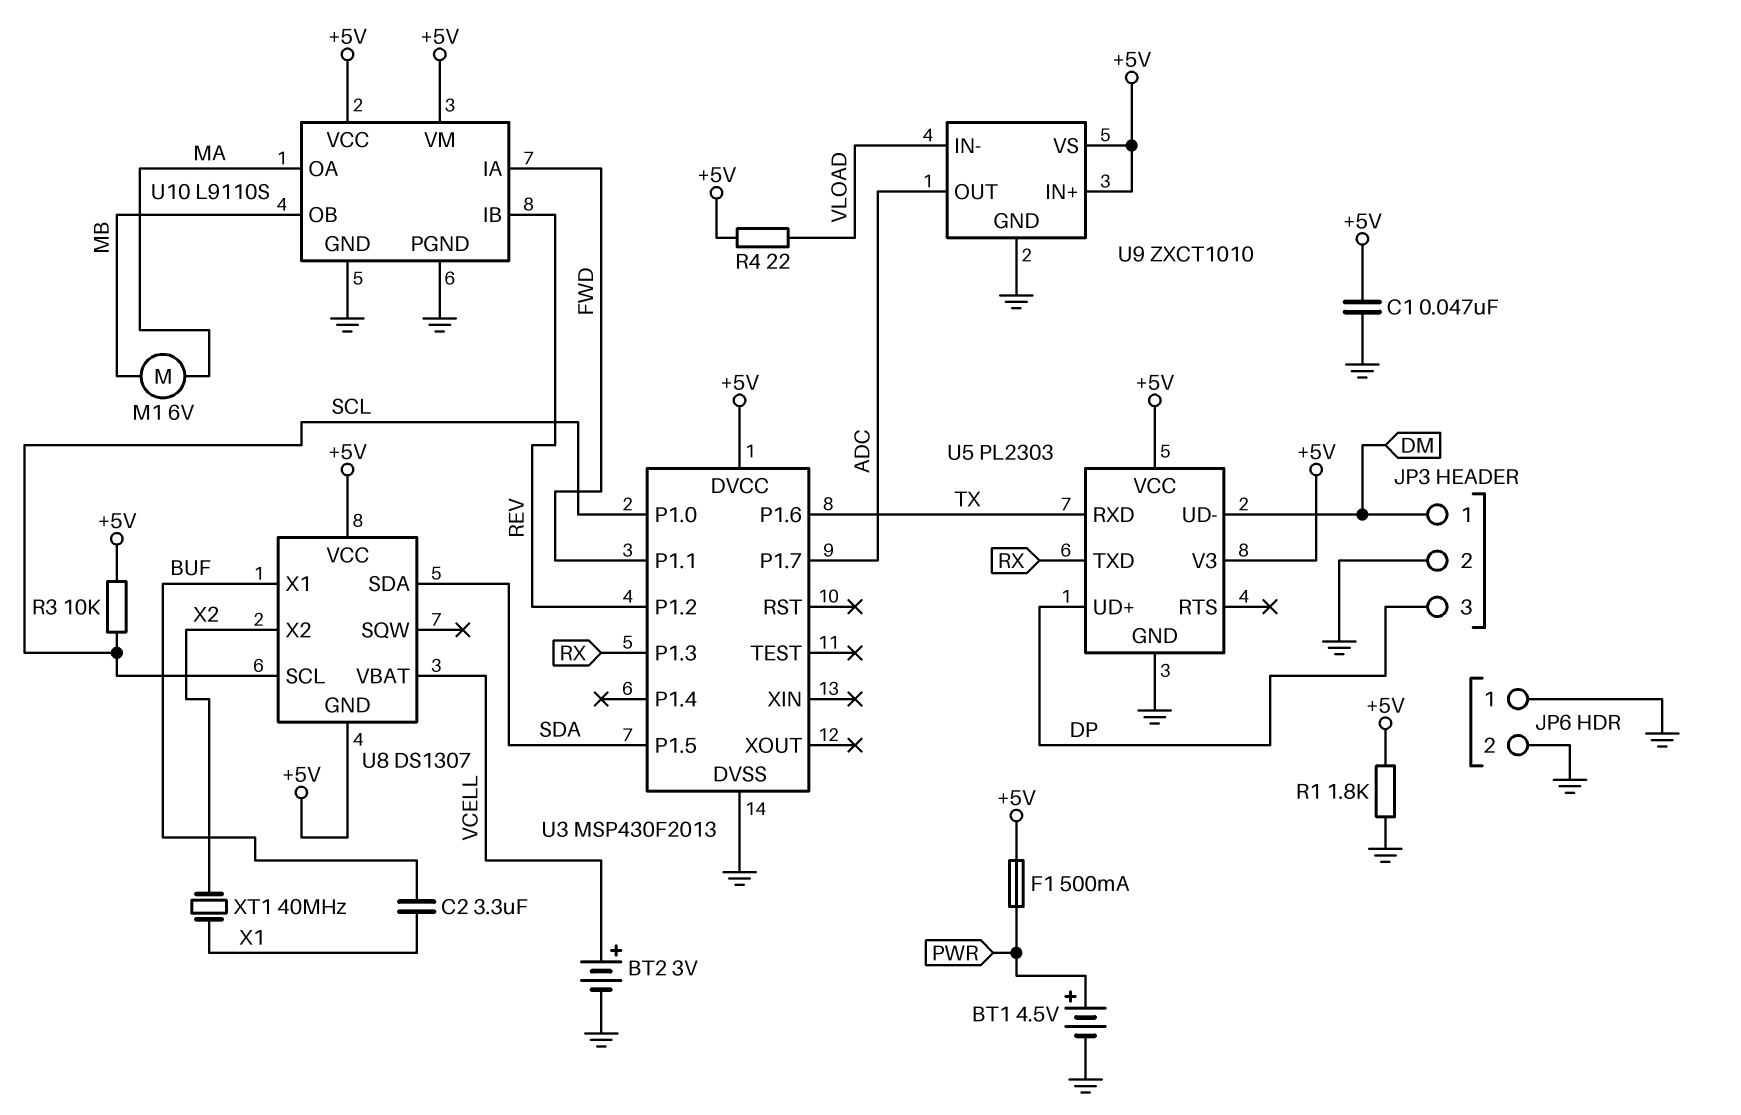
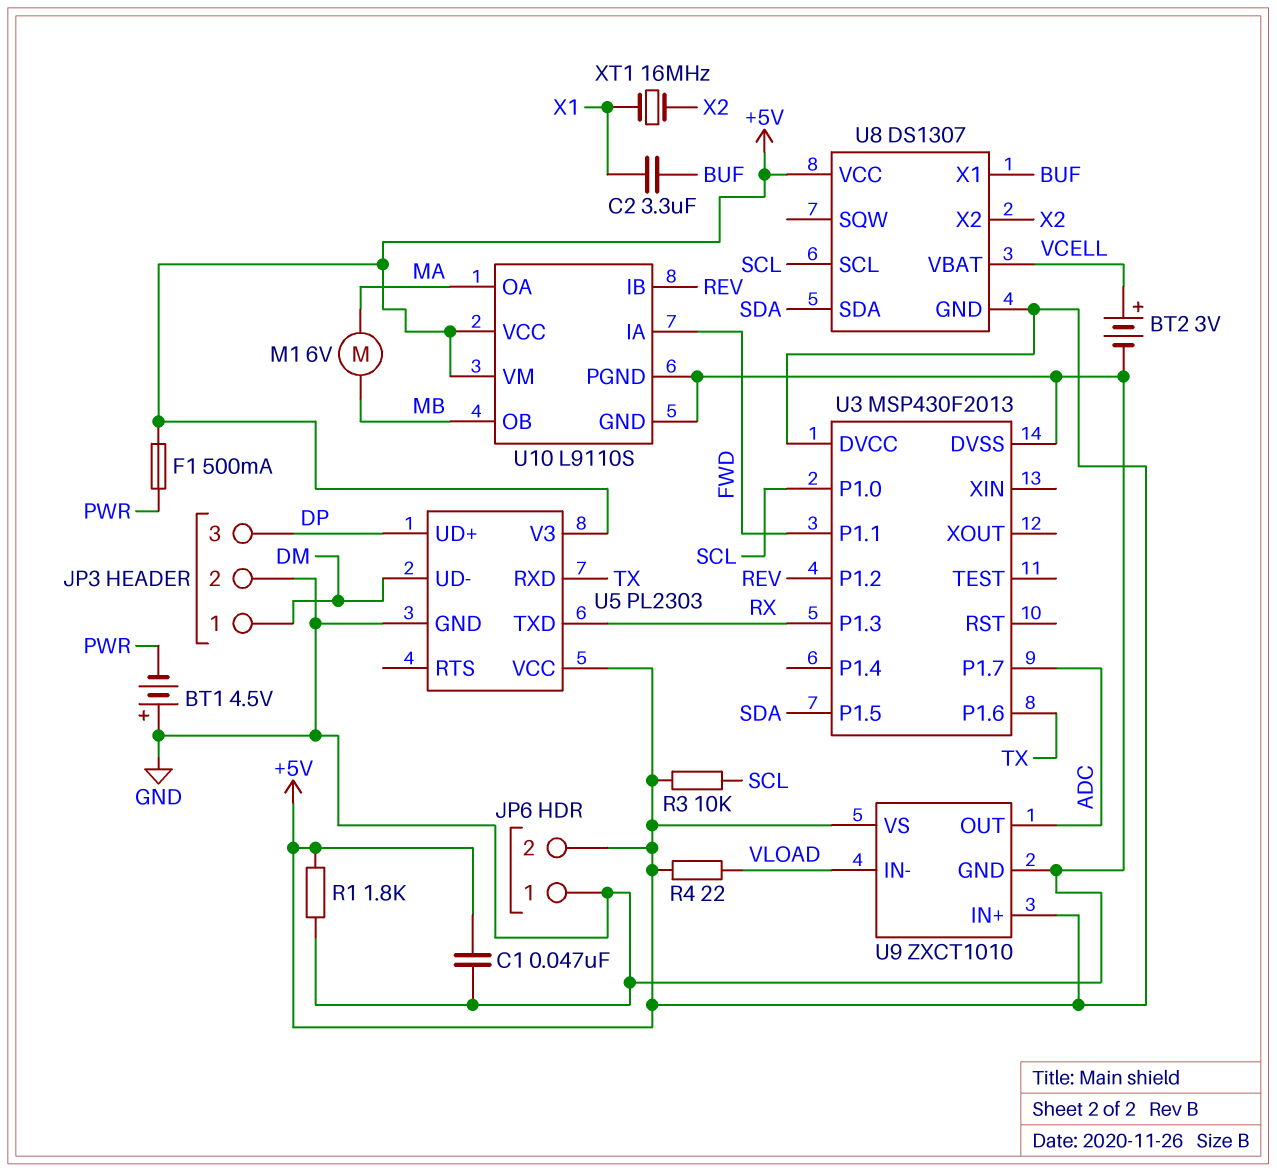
BT1: 4.5V (plus PWR, minus GND) -> 4.5V (plus GND, minus PWR)
JP6 pin 2: GND -> +5V
XT1: 40MHz (X1, X2) -> 16MHz (X1, X2)

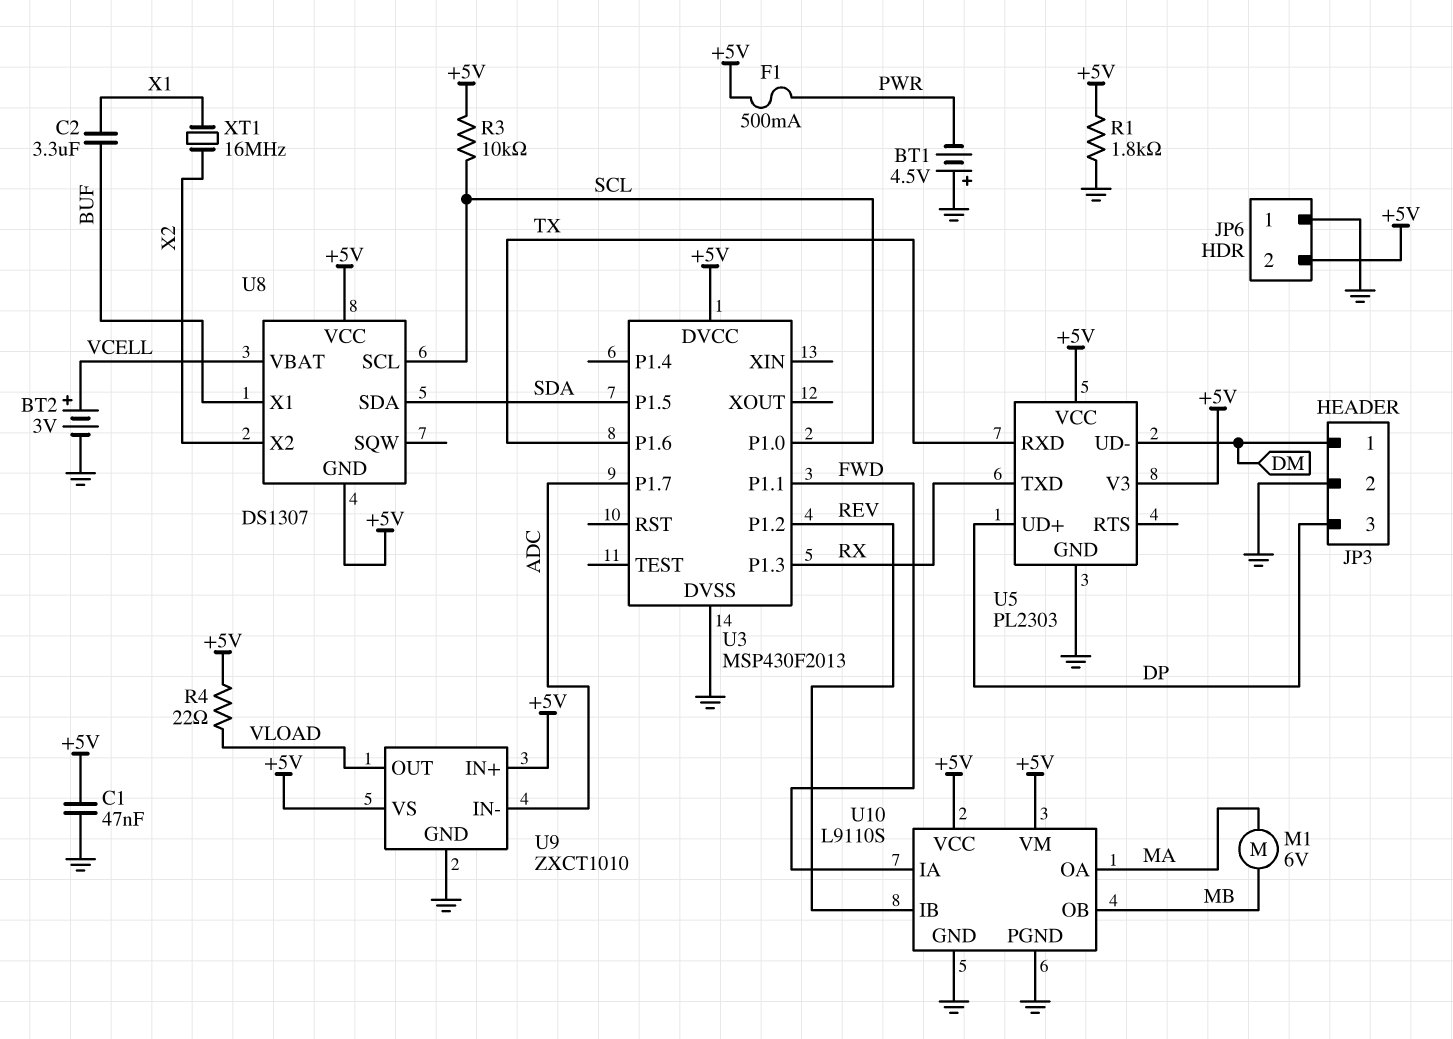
U9 pin IN-: VLOAD -> ADC
U9 pin OUT: ADC -> VLOAD

